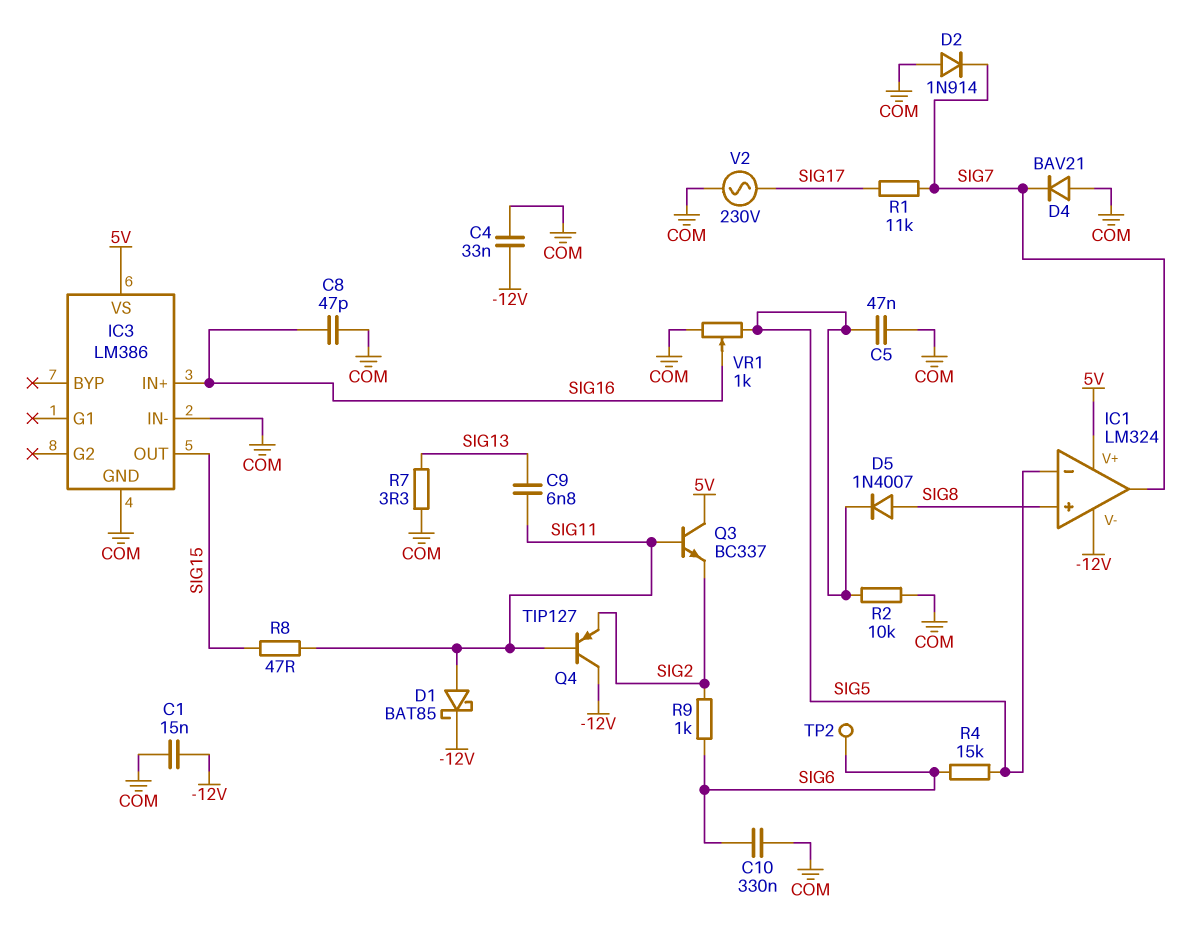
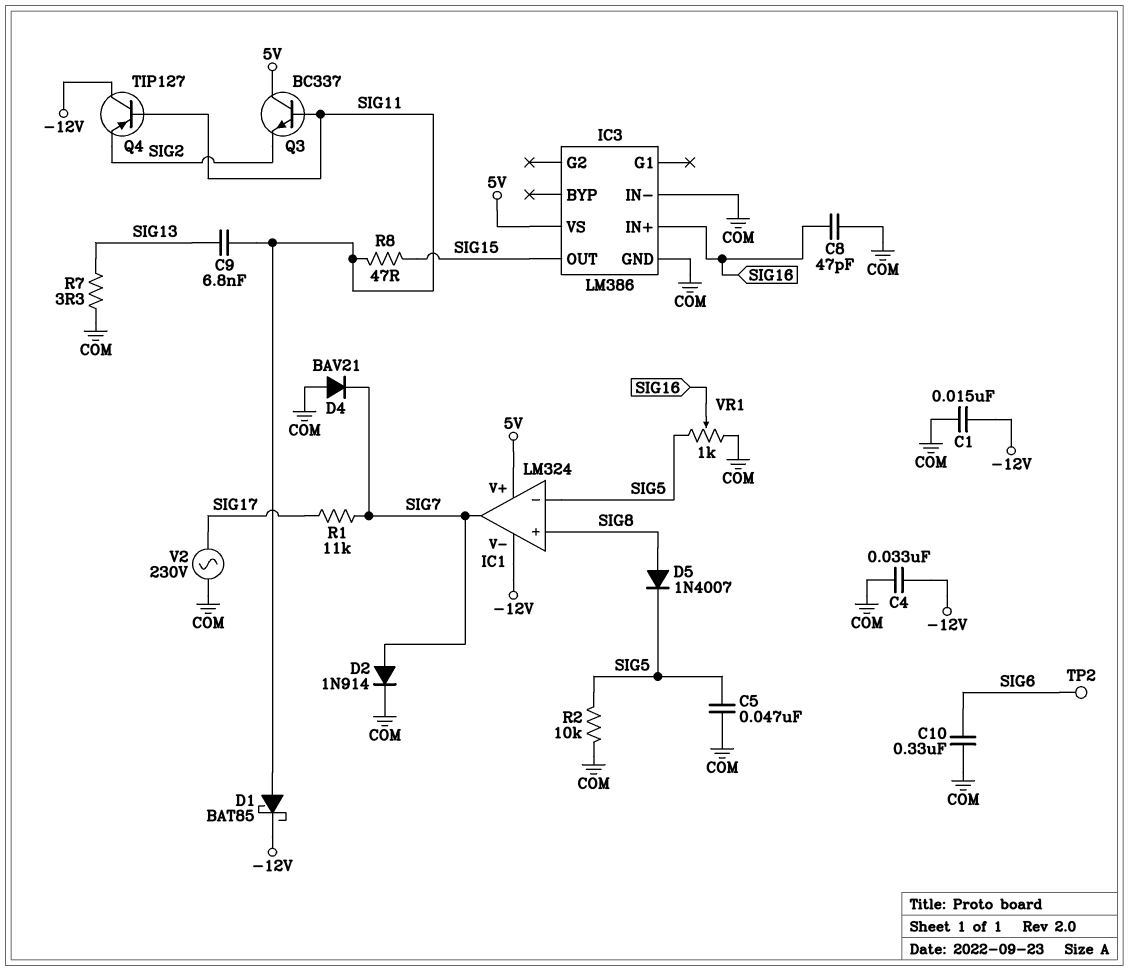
D2: diode 1N914 (A COM, K SIG7) -> diode 1N914 (A SIG7, K COM)
R4: 15k (SIG5, SIG6) -> none
R9: 1k (SIG2, SIG6) -> none

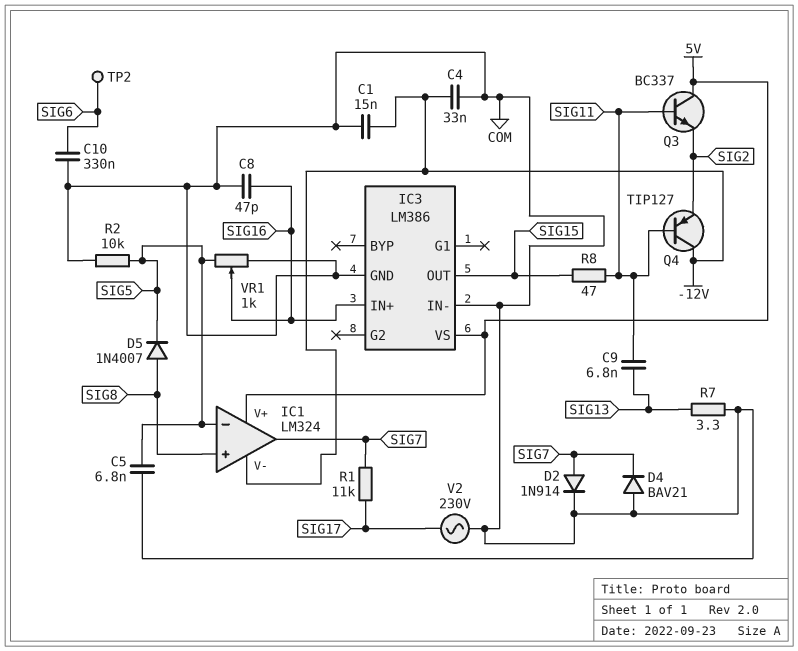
C5: 47nF (COM, SIG5) -> 6.8nF (COM, SIG5)
D1: schottky BAT85 (A SIG11, K -12V) -> none

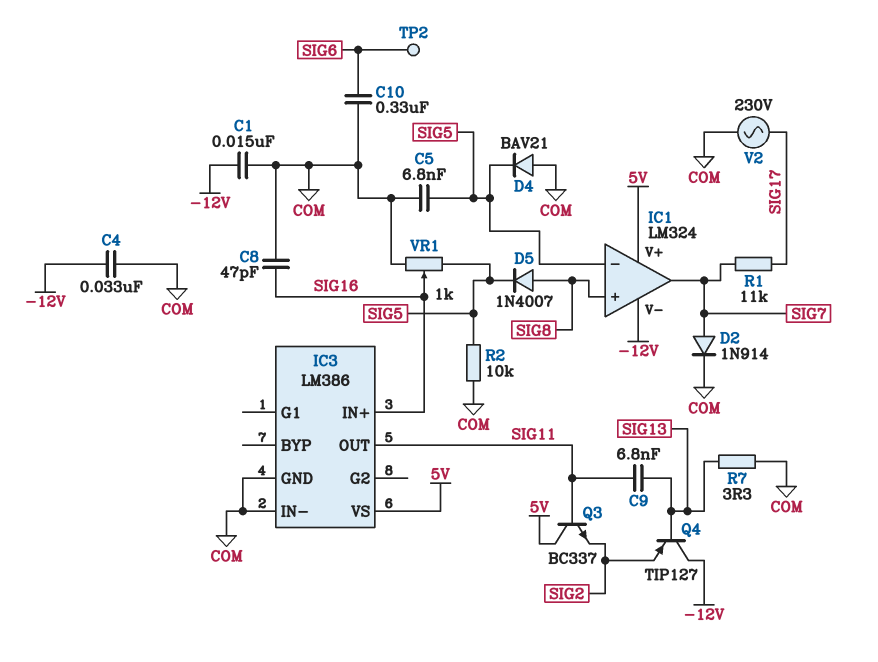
D4: diode BAV21 (A COM, K SIG7) -> diode BAV21 (A COM, K SIG5)
IC3 pin OUT: SIG15 -> SIG11
Q4: PNP TIP127 (B SIG11, C -12V, E SIG2) -> PNP TIP127 (B SIG13, C -12V, E SIG2)
R8: 47 (SIG11, SIG15) -> none

